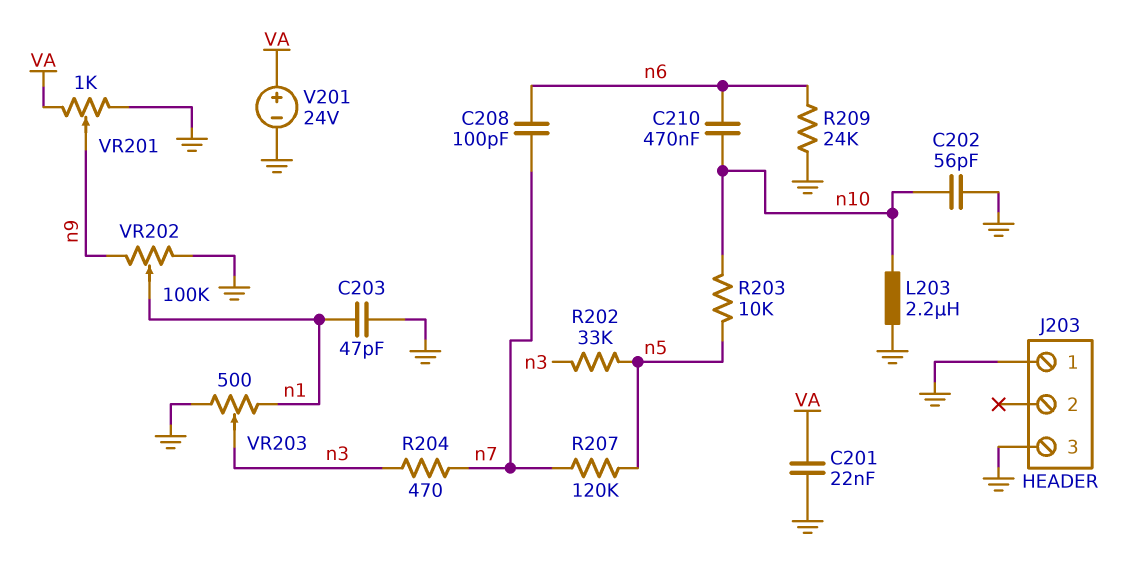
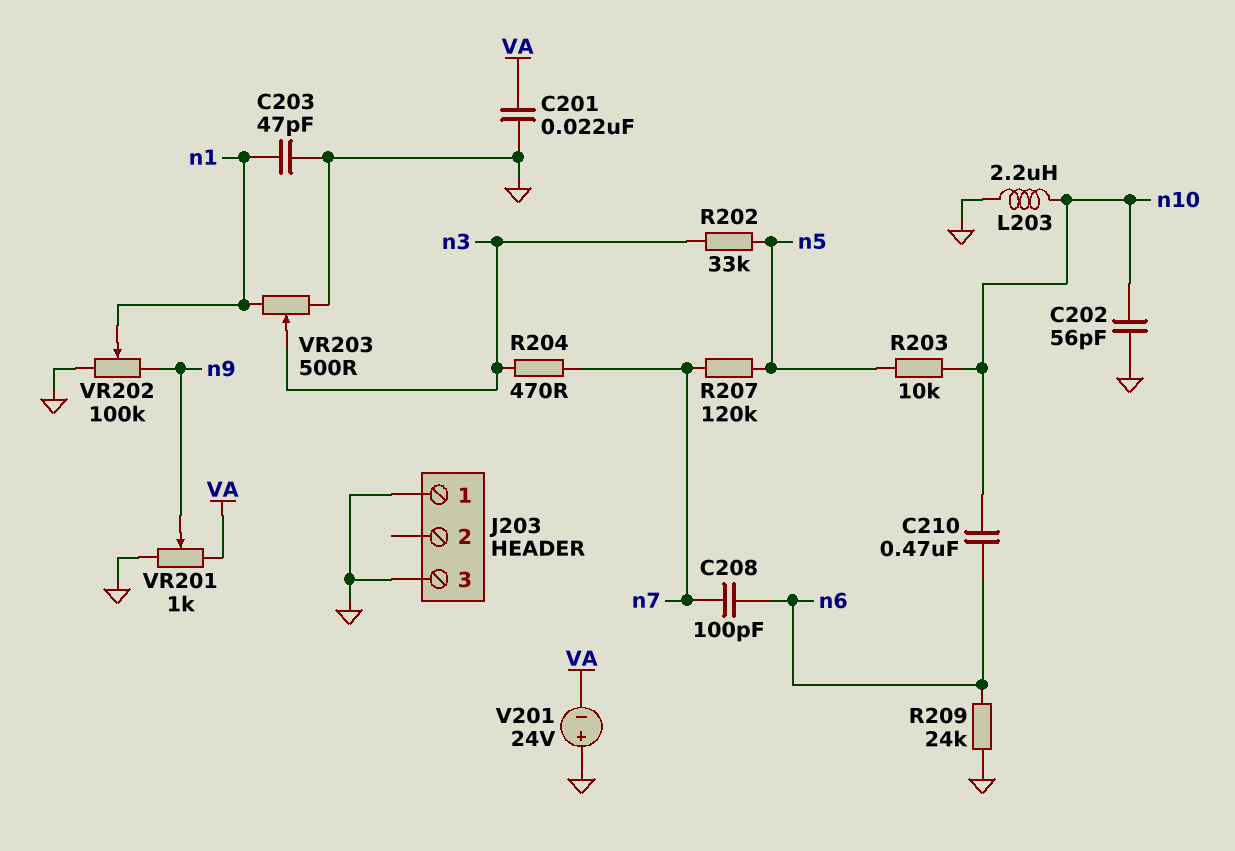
V201: 24V (plus VA, minus GND) -> 24V (plus GND, minus VA)

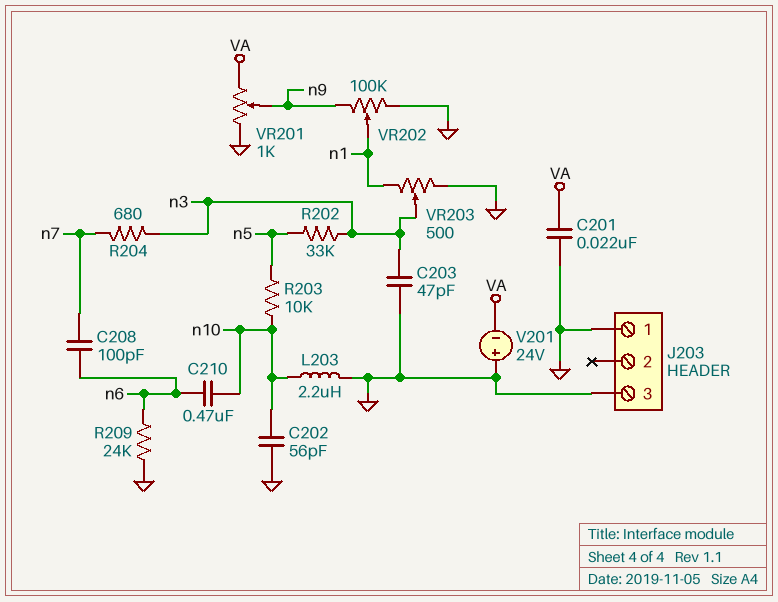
C203: 47pF (GND, n1) -> 47pF (GND, n3)
R204: 470 (n3, n7) -> 680 (n3, n7)
R207: 120k (n5, n7) -> none

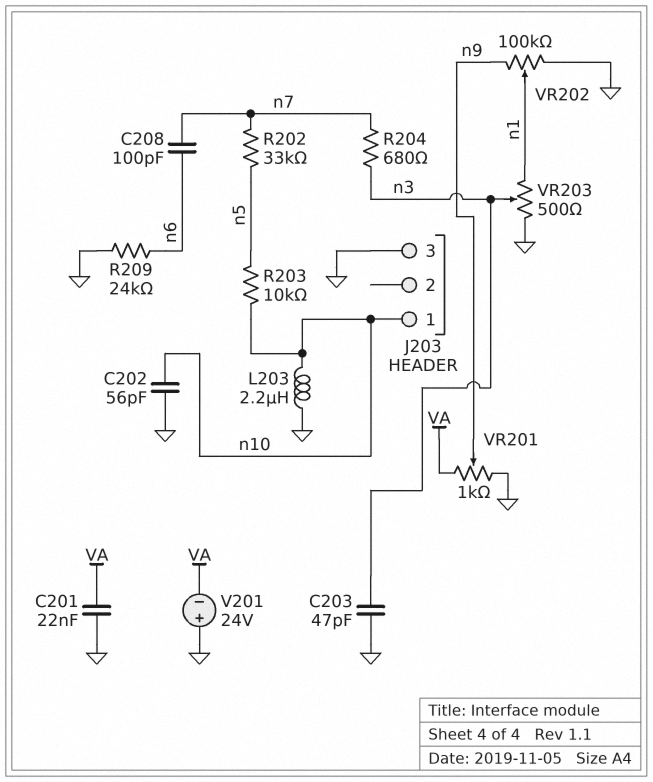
C210: 470nF (n6, n10) -> none
J203 pin 1: GND -> n10
R202: 33k (n3, n5) -> 33k (n5, n7)

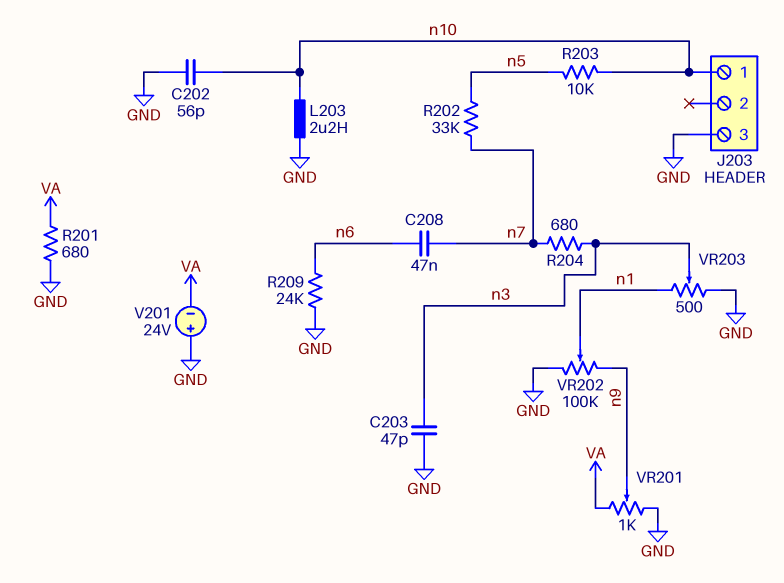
C201: 22nF (GND, VA) -> none
C208: 100pF (n6, n7) -> 47nF (n6, n7)
R201: none -> 680 (GND, VA)

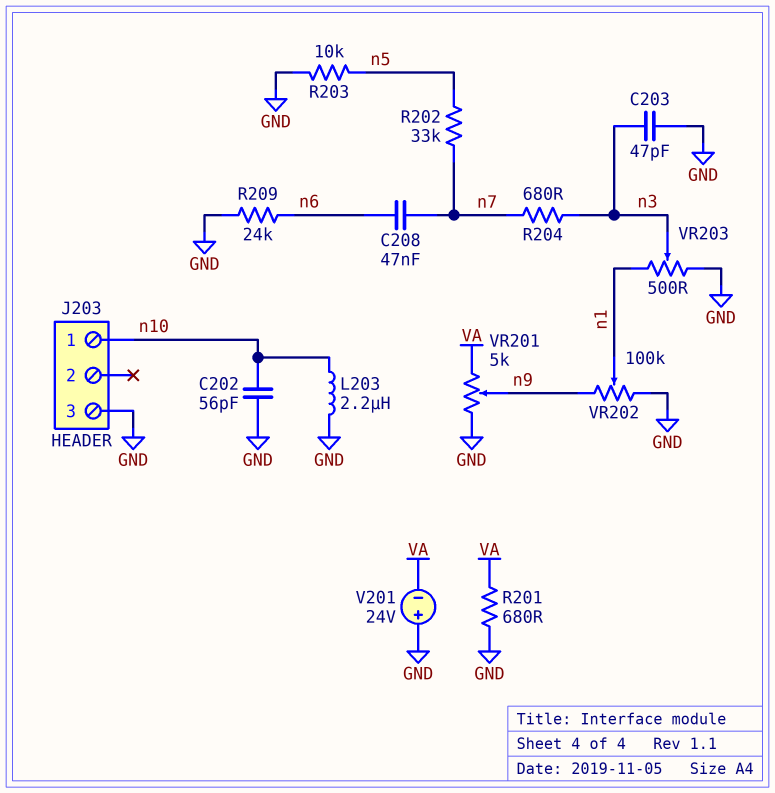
R203: 10k (n5, n10) -> 10k (GND, n5)
VR201: 1k (GND, VA, wiper n9) -> 5k (GND, VA, wiper n9)

